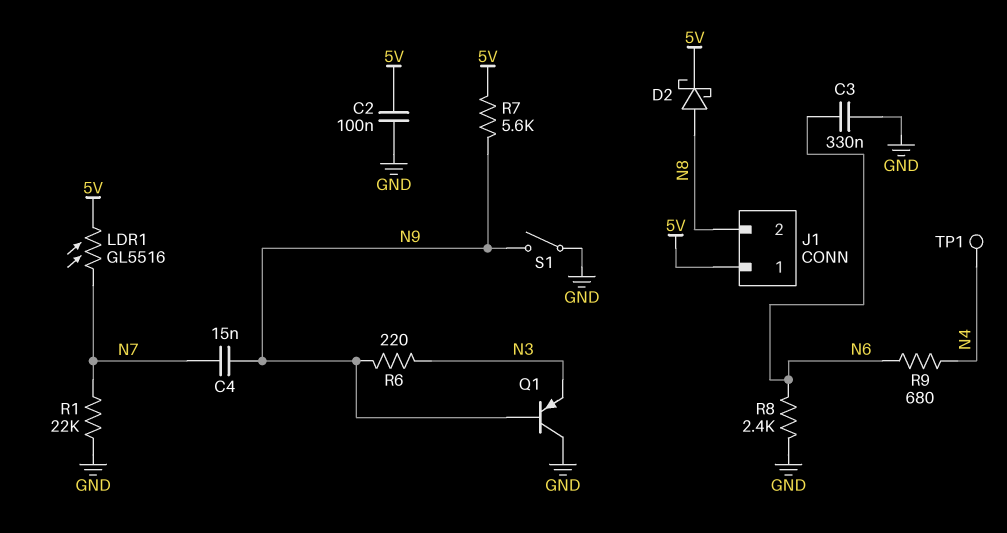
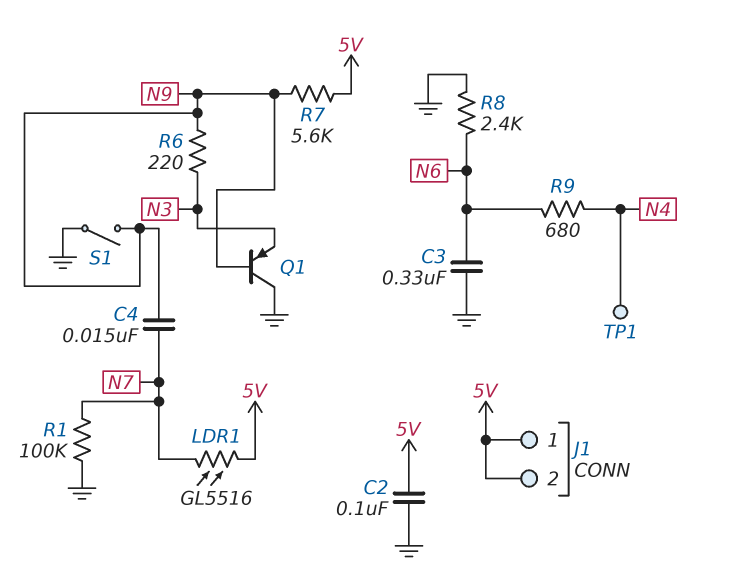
D2: schottky (A N8, K 5V) -> none
J1 pin 2: N8 -> 5V
R1: 22k (GND, N7) -> 100k (GND, N7)

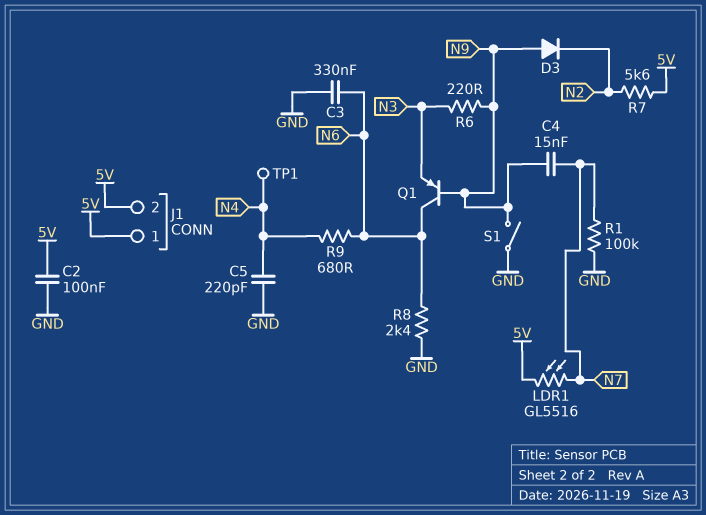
C5: none -> 220pF (GND, N4)
D3: none -> diode (A N9, K N2)
Q1: PNP (B N9, C GND, E N3) -> PNP (B N9, C N6, E N3)
R7: 5.6k (5V, N9) -> 5.6k (5V, N2)

